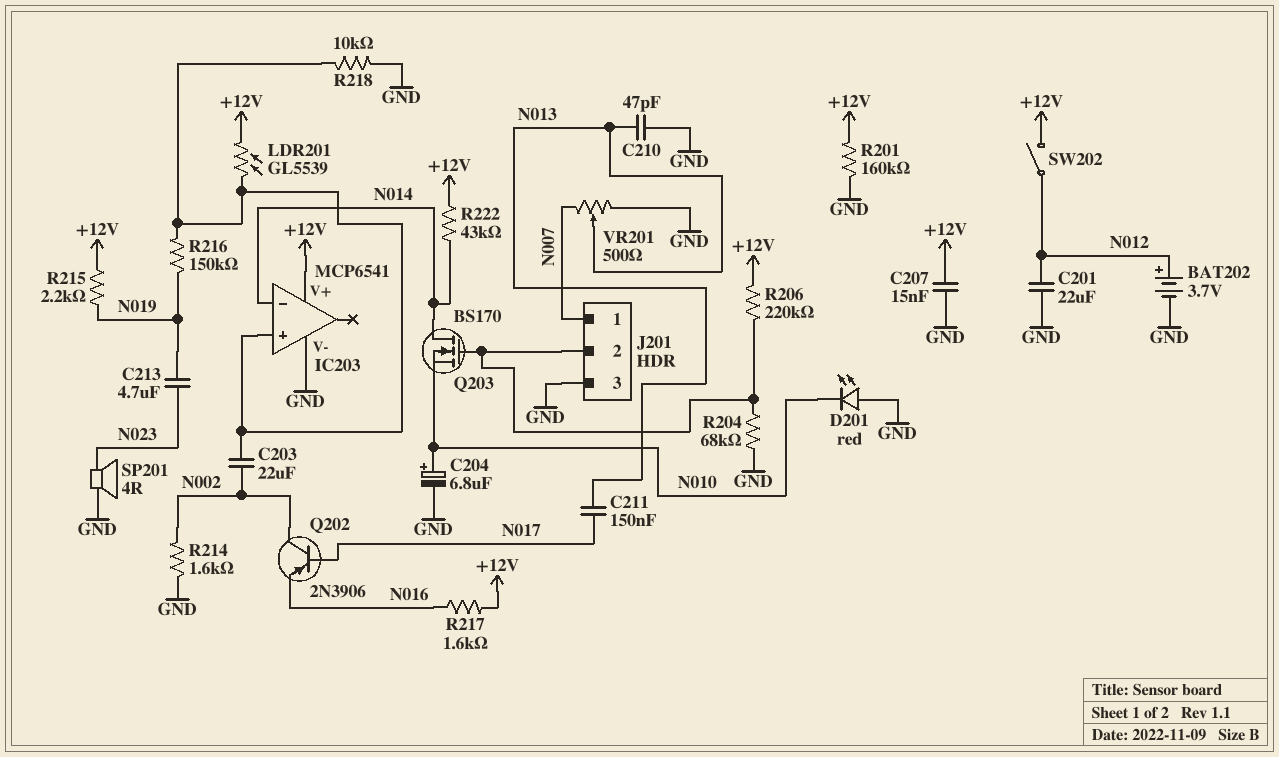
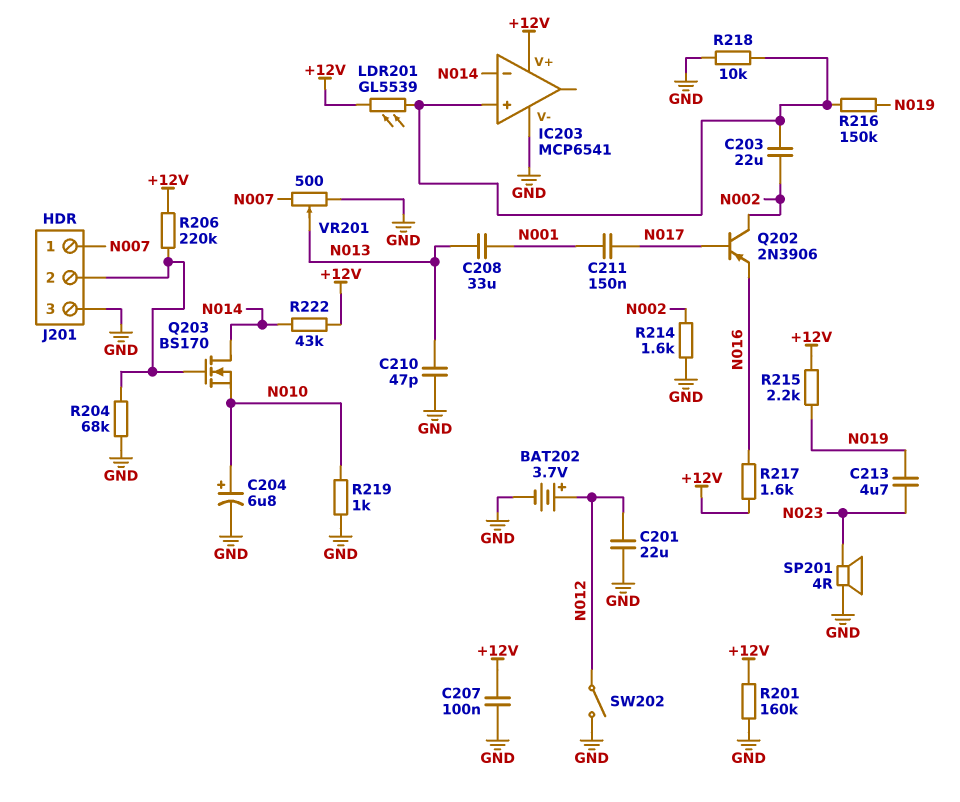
C207: 15nF (+12V, GND) -> 100nF (+12V, GND)
C208: none -> 33uF (N001, N013)
C211: 150nF (N013, N017) -> 150nF (N001, N017)
D201: LED red (A GND, K N010) -> none
R219: none -> 1k (GND, N010)
SW202: switch (+12V, N012) -> switch (GND, N012)

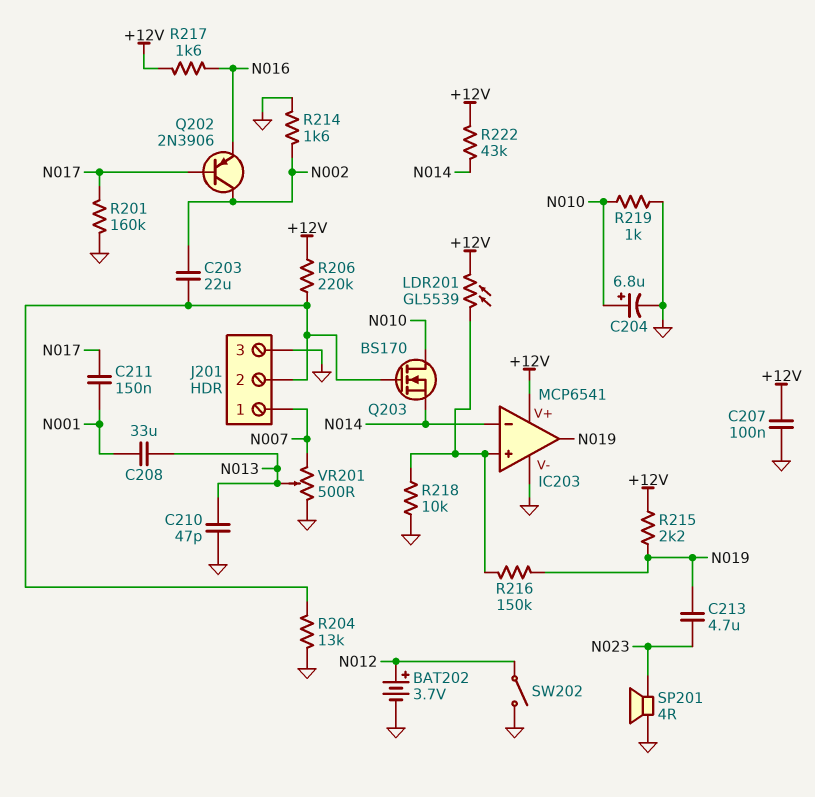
C201: 22uF (GND, N012) -> none
C203: 22uF (IC203/in+, N002) -> 22uF (J201/2, N002)
IC203 pin out: none -> N019
Q203: NMOS BS170 (G J201/2, D N014, S N010) -> NMOS BS170 (G J201/2, D N010, S N014)
R201: 160k (+12V, GND) -> 160k (GND, N017)
R204: 68k (GND, J201/2) -> 13k (GND, J201/2)

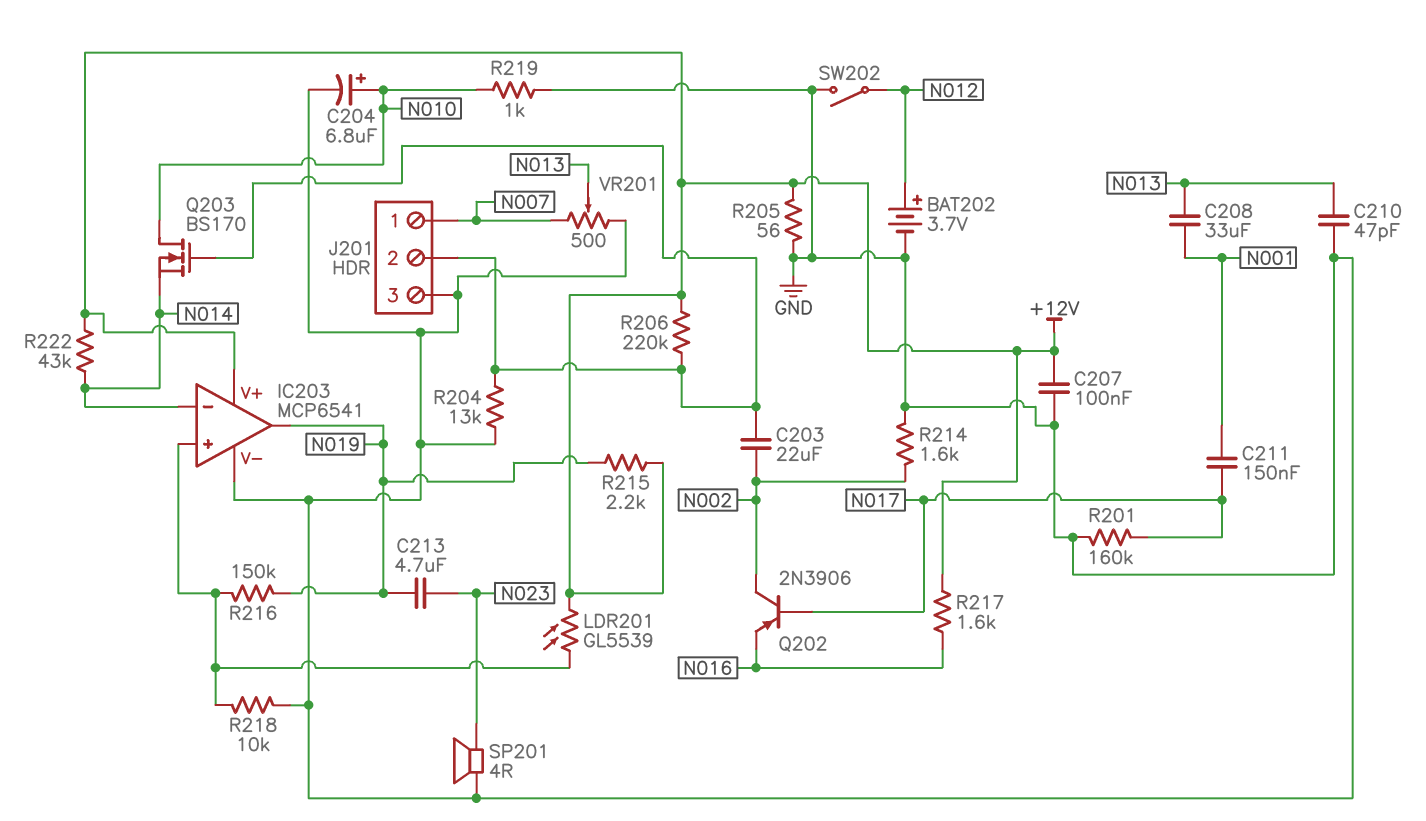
R205: none -> 56 (+12V, GND)

